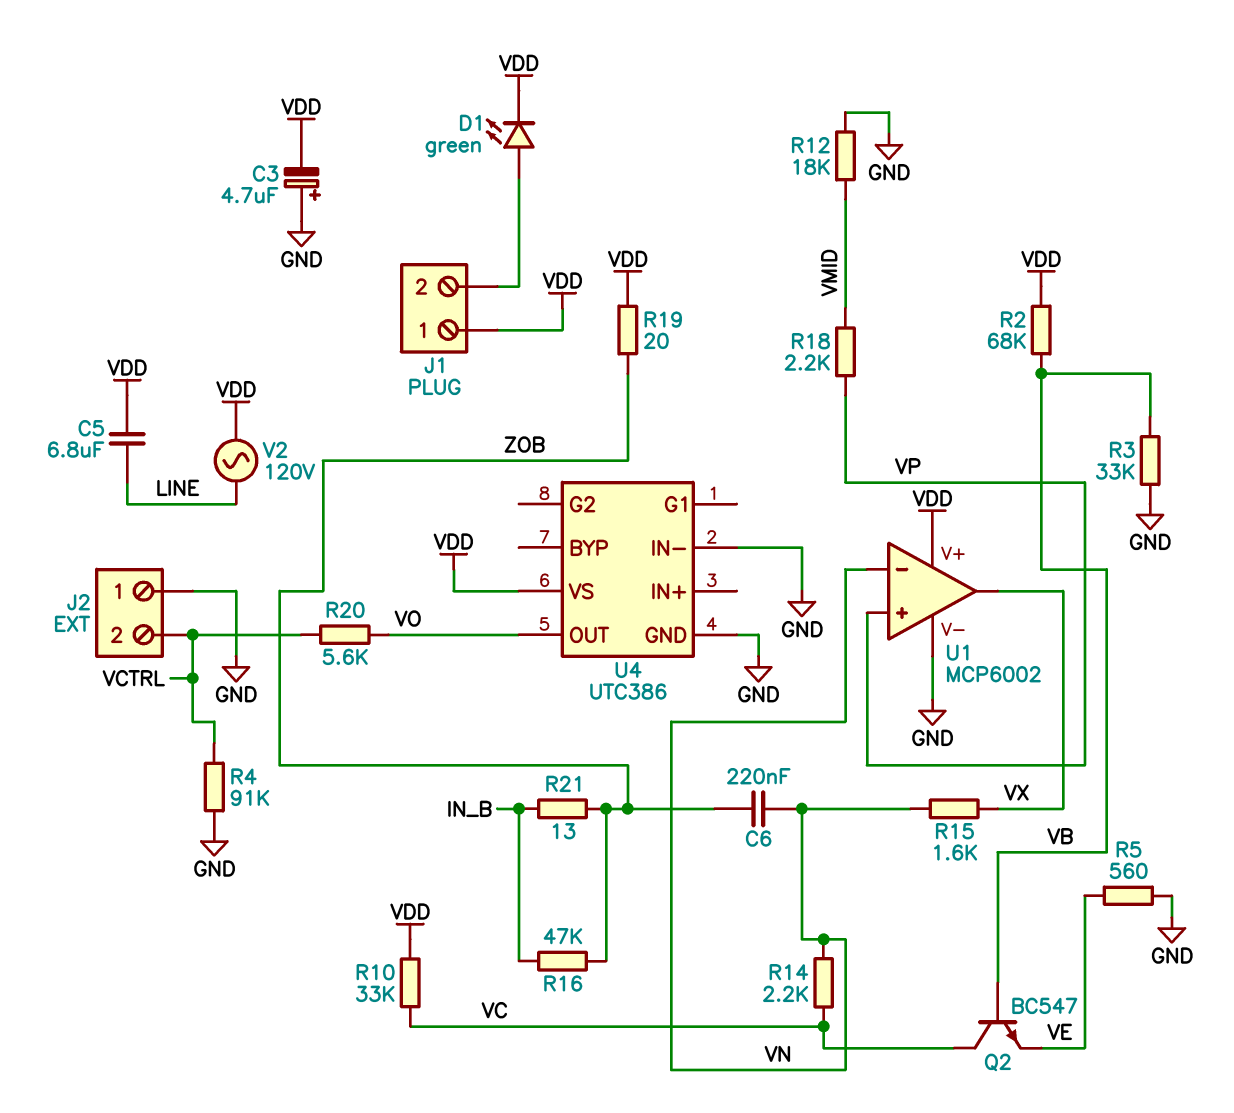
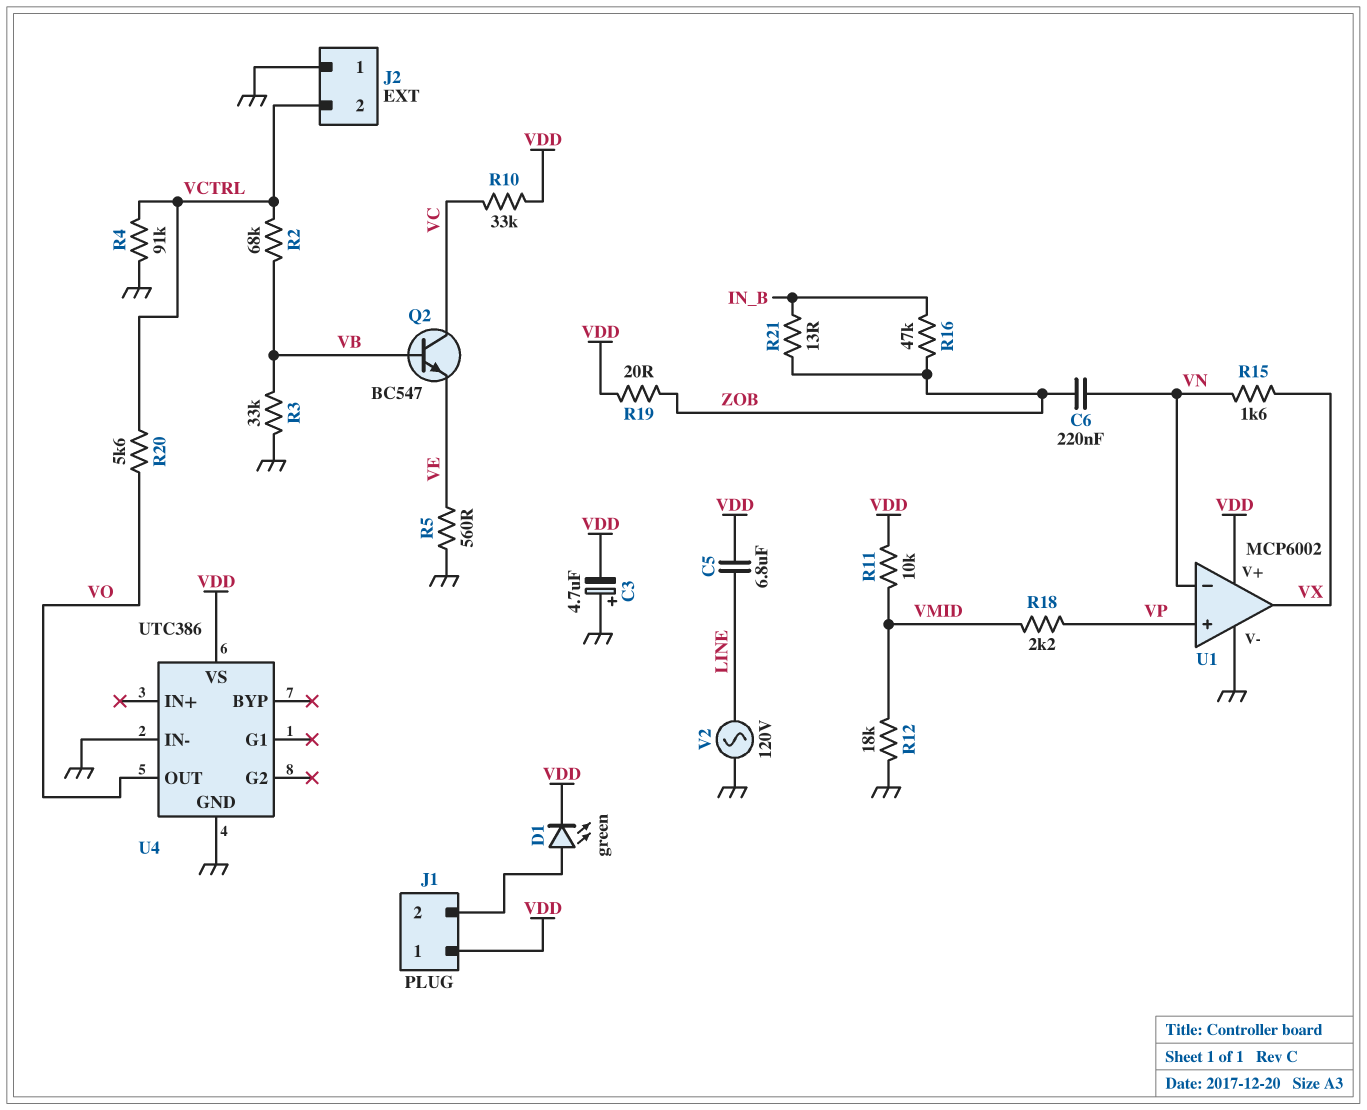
R2: 68k (VB, VDD) -> 68k (VB, VCTRL)
R11: none -> 10k (VDD, VMID)
R14: 2.2k (VC, VN) -> none
V2: AC 120V (LINE, VDD) -> AC 120V (GND, LINE)

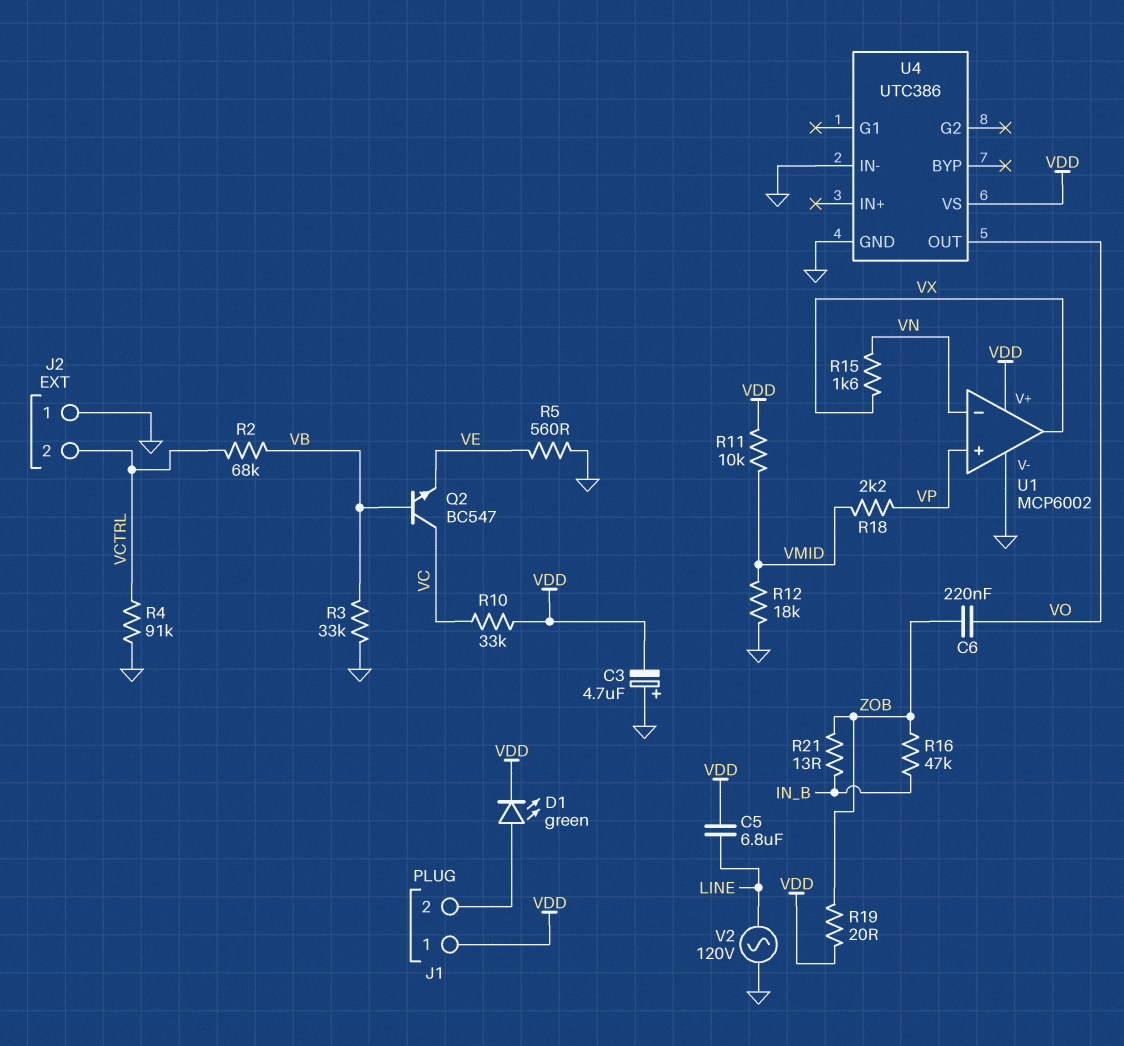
C6: 220nF (VN, ZOB) -> 220nF (VO, ZOB)
R20: 5.6k (VCTRL, VO) -> none

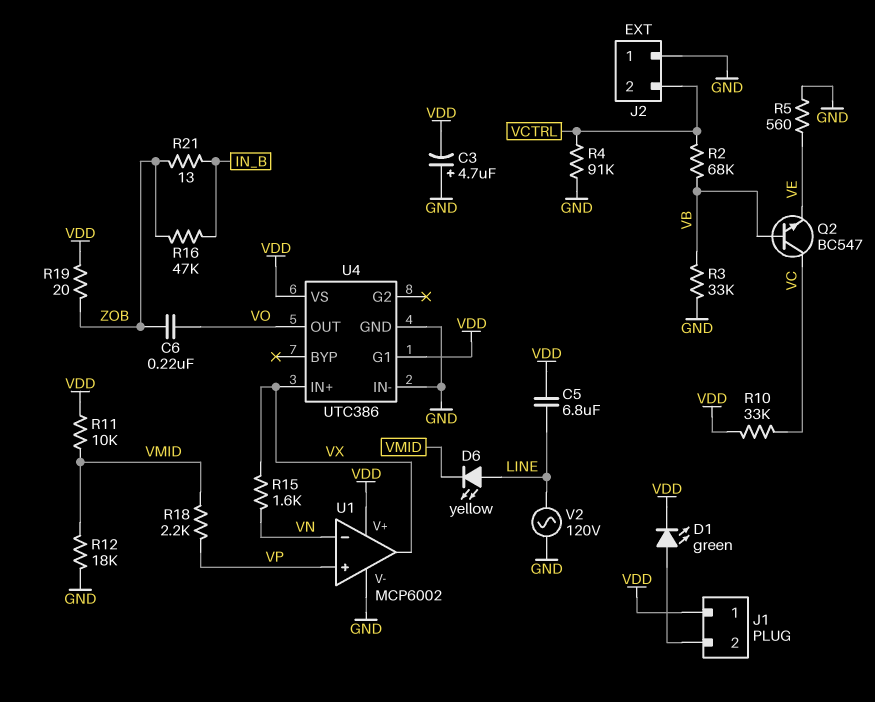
D6: none -> LED yellow (A LINE, K VMID)
U4 pin G1: none -> VDD
U4 pin IN+: none -> VX

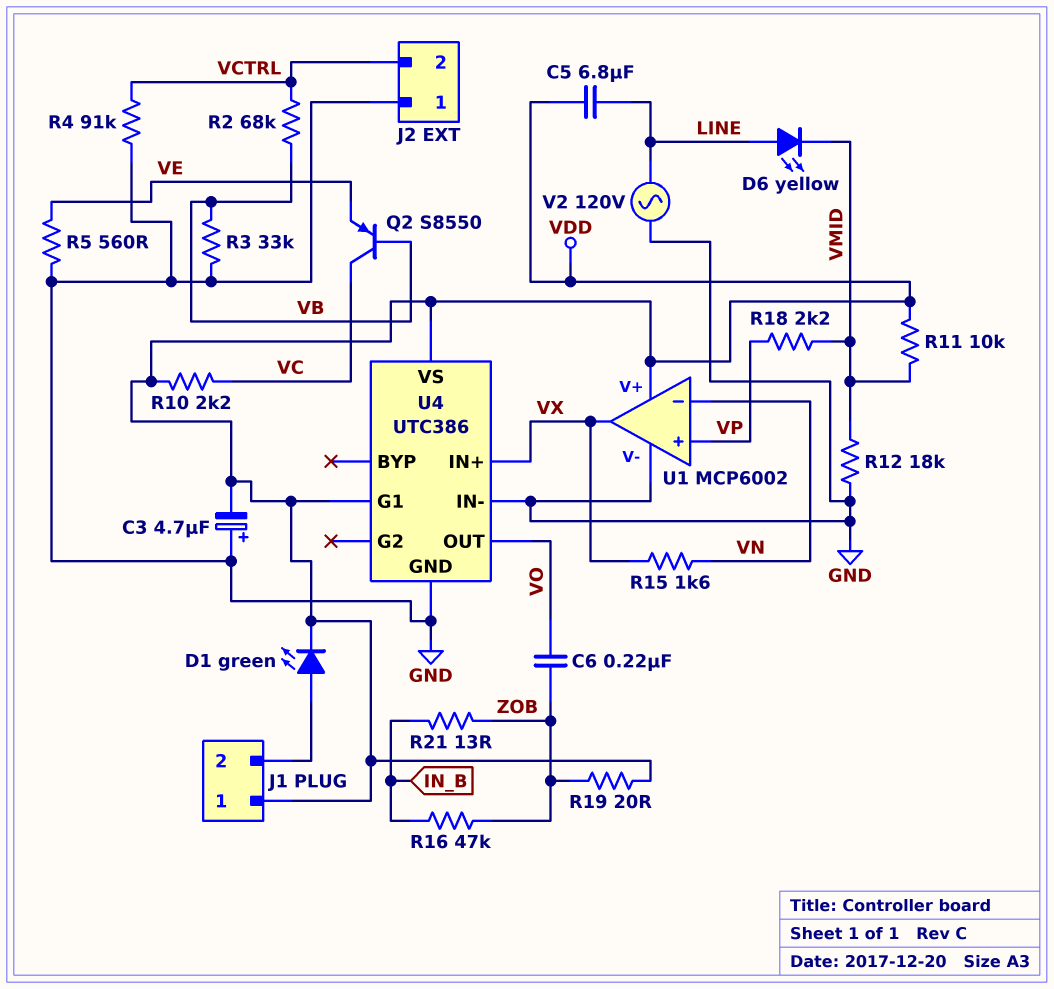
Q2: NPN BC547 (B VB, C VC, E VE) -> PNP S8550 (B VB, C VC, E VE)
R10: 33k (VC, VDD) -> 2.2k (VC, VDD)

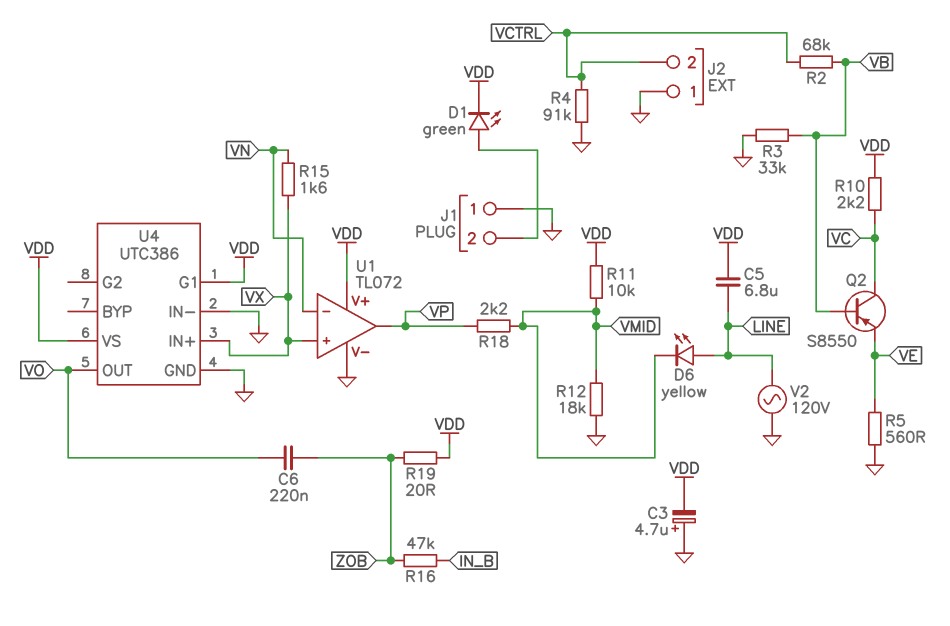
J1 pin 1: VDD -> GND
R21: 13 (IN_B, ZOB) -> none
U1: MCP6002 -> TL072
U1 pin in+: VP -> VX
U1 pin out: VX -> VP

